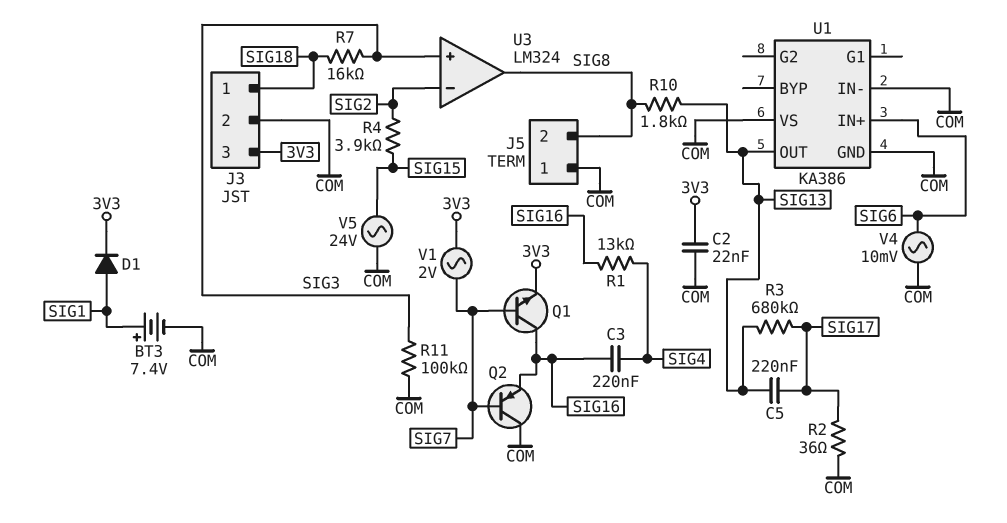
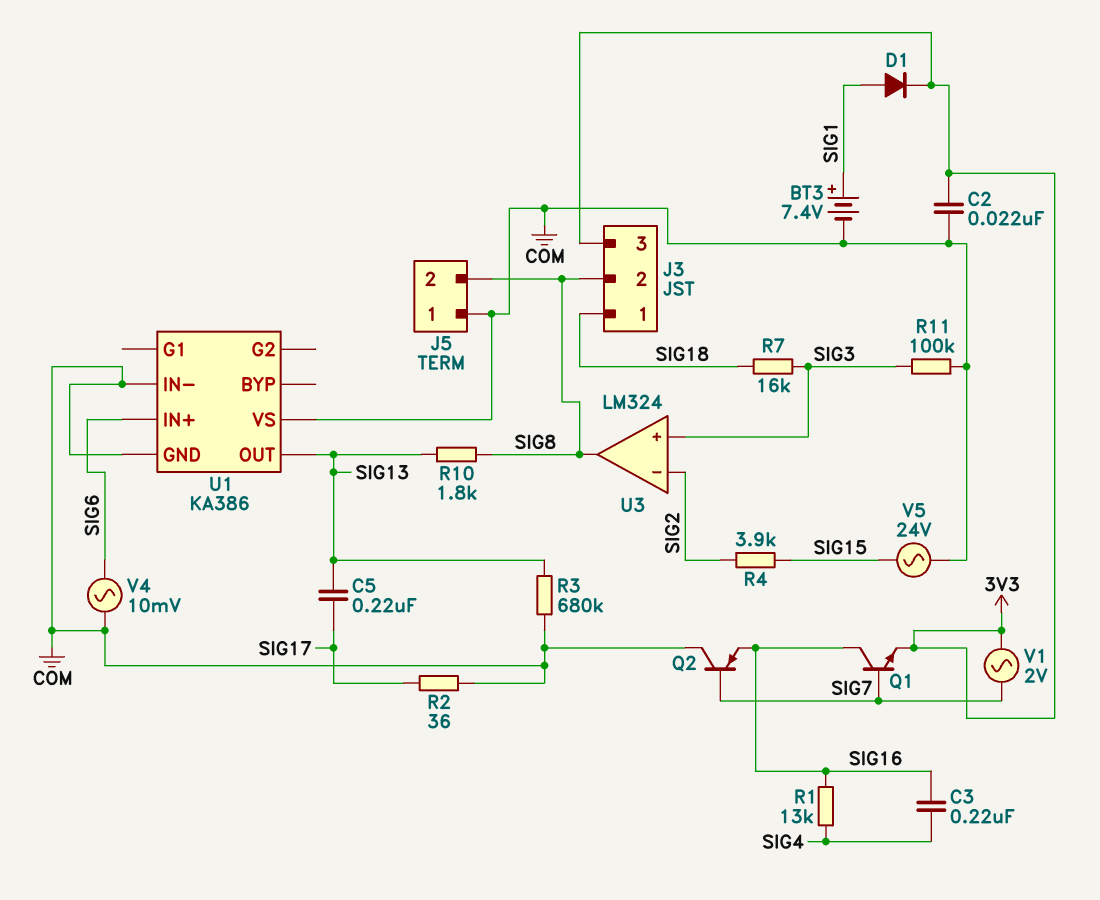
J3 pin 2: COM -> SIG8
R3: 680k (SIG13, SIG17) -> 680k (COM, SIG13)

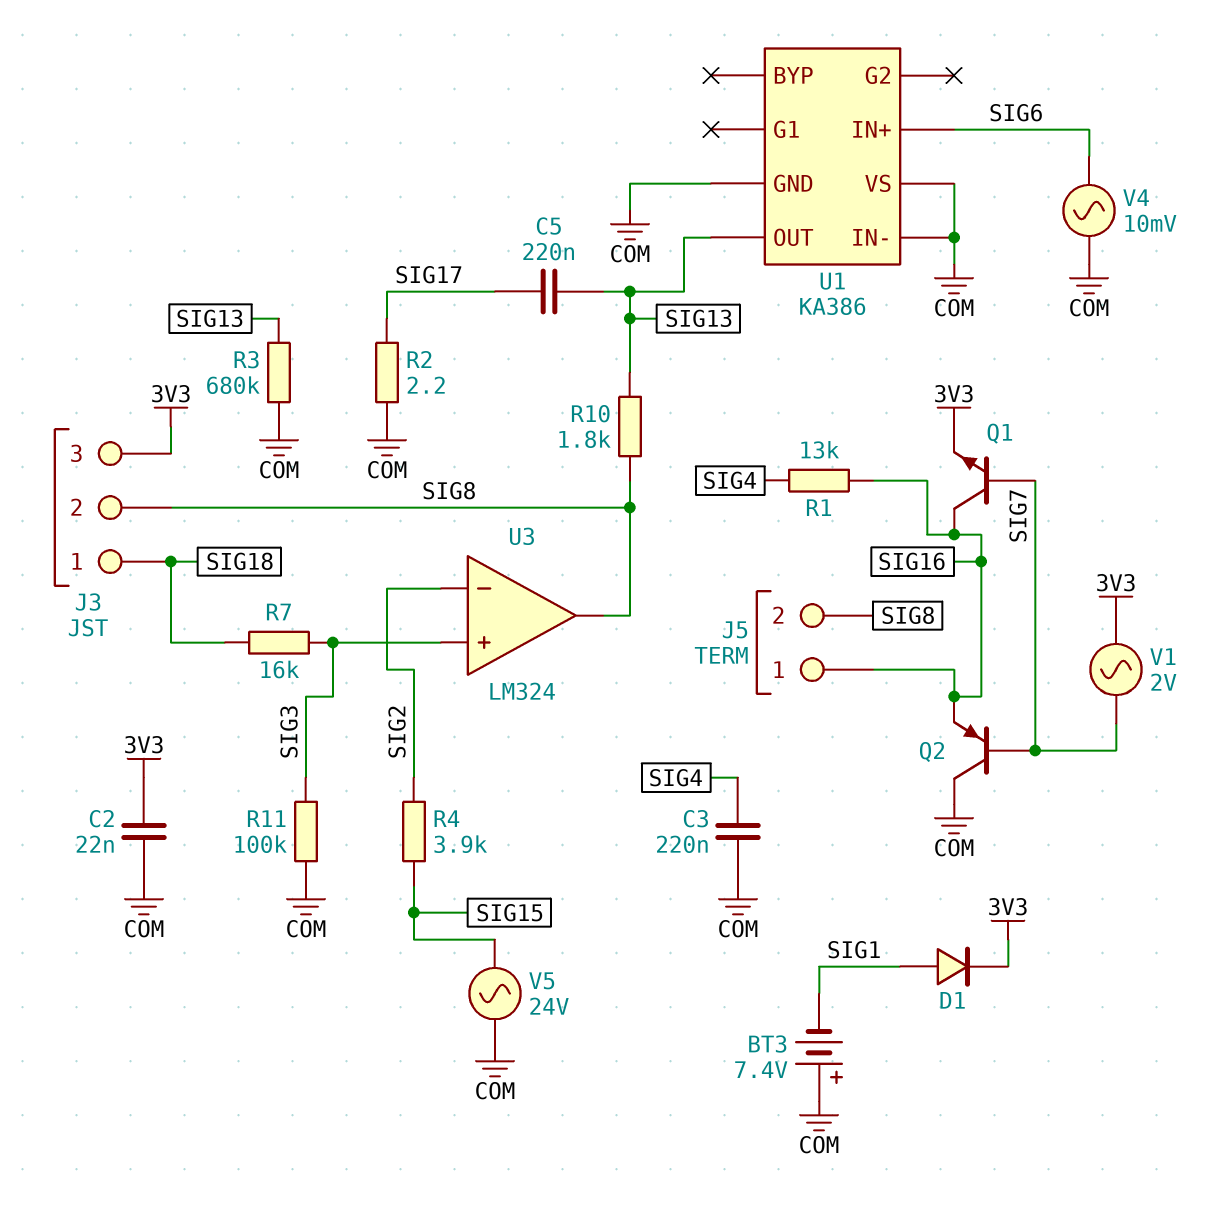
BT3: 7.4V (plus SIG1, minus COM) -> 7.4V (plus COM, minus SIG1)
C3: 220nF (SIG4, SIG16) -> 220nF (COM, SIG4)
J5 pin 1: COM -> SIG16
R2: 36 (COM, SIG17) -> 2.2 (COM, SIG17)

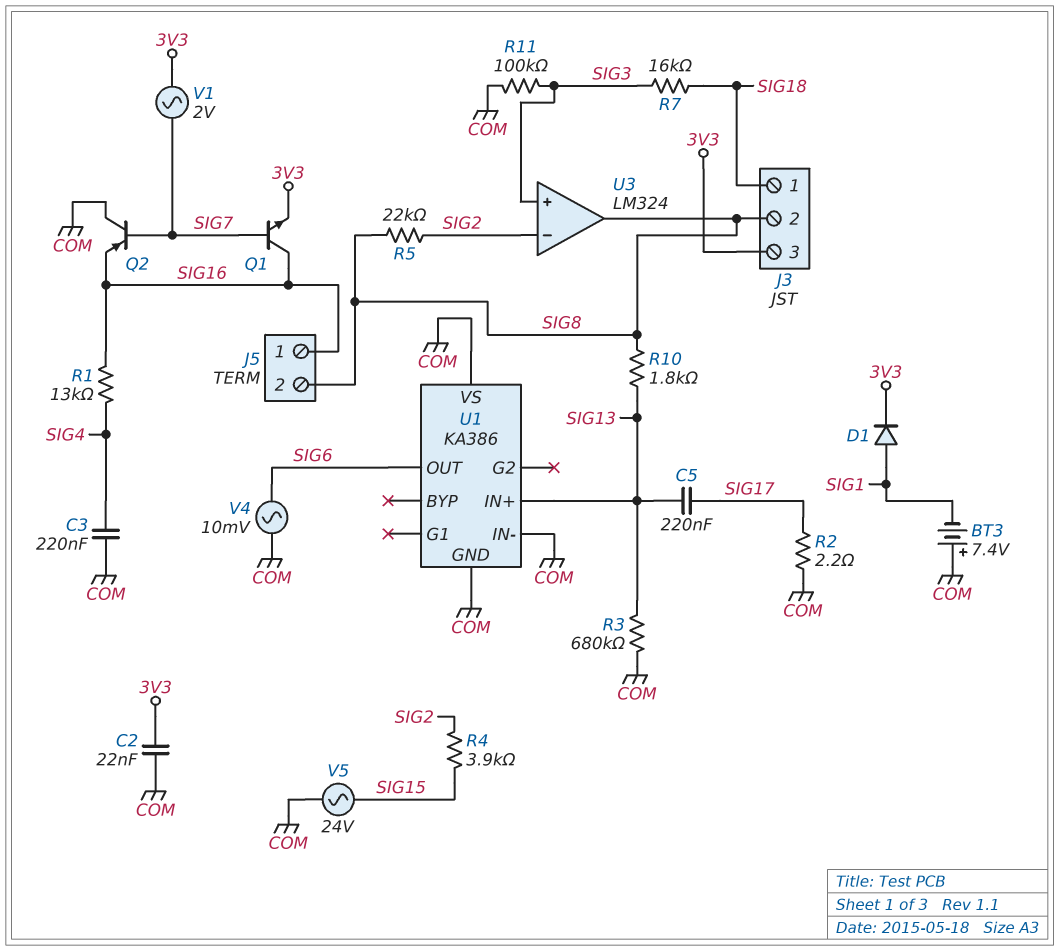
R5: none -> 22k (SIG2, SIG8)
U1 pin IN+: SIG6 -> SIG13
U1 pin OUT: SIG13 -> SIG6

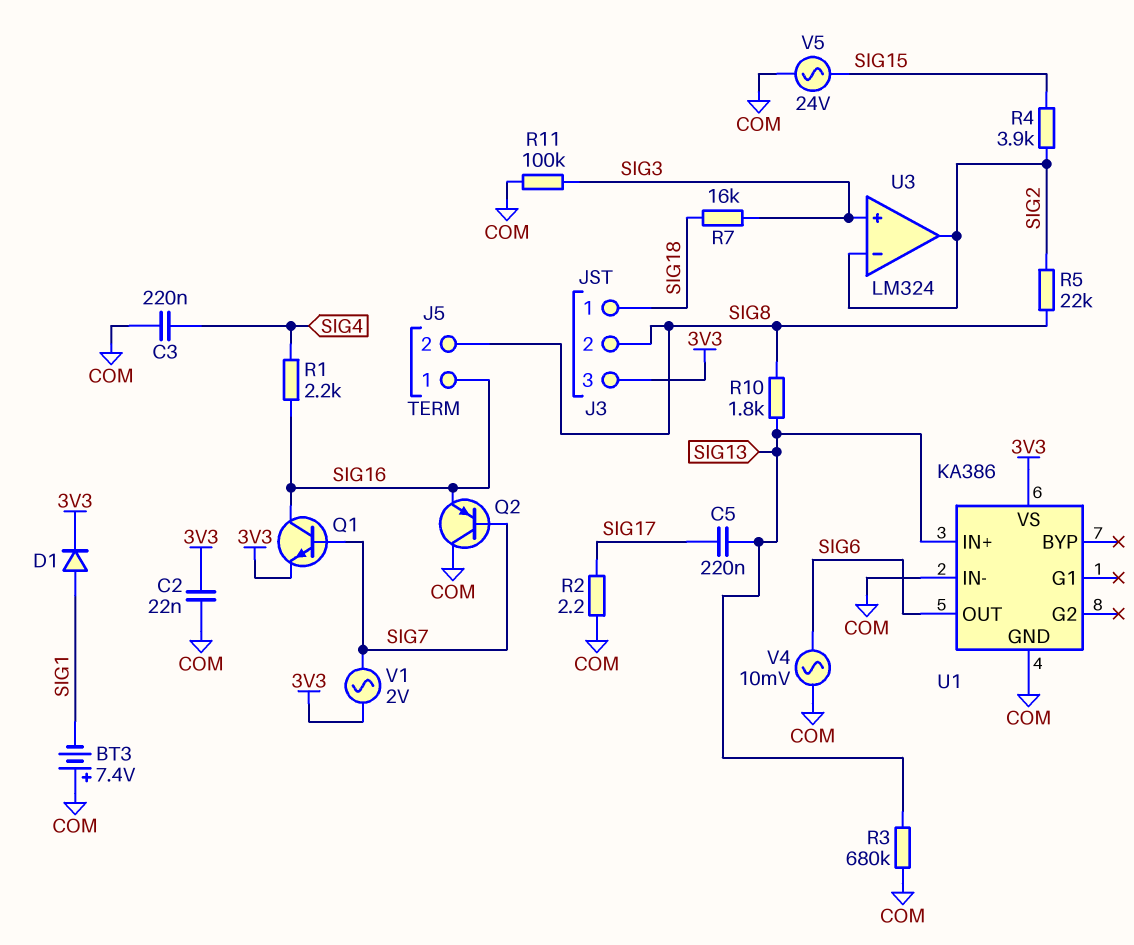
R1: 13k (SIG4, SIG16) -> 2.2k (SIG4, SIG16)
U1 pin VS: COM -> 3V3
U3 pin out: SIG8 -> SIG2

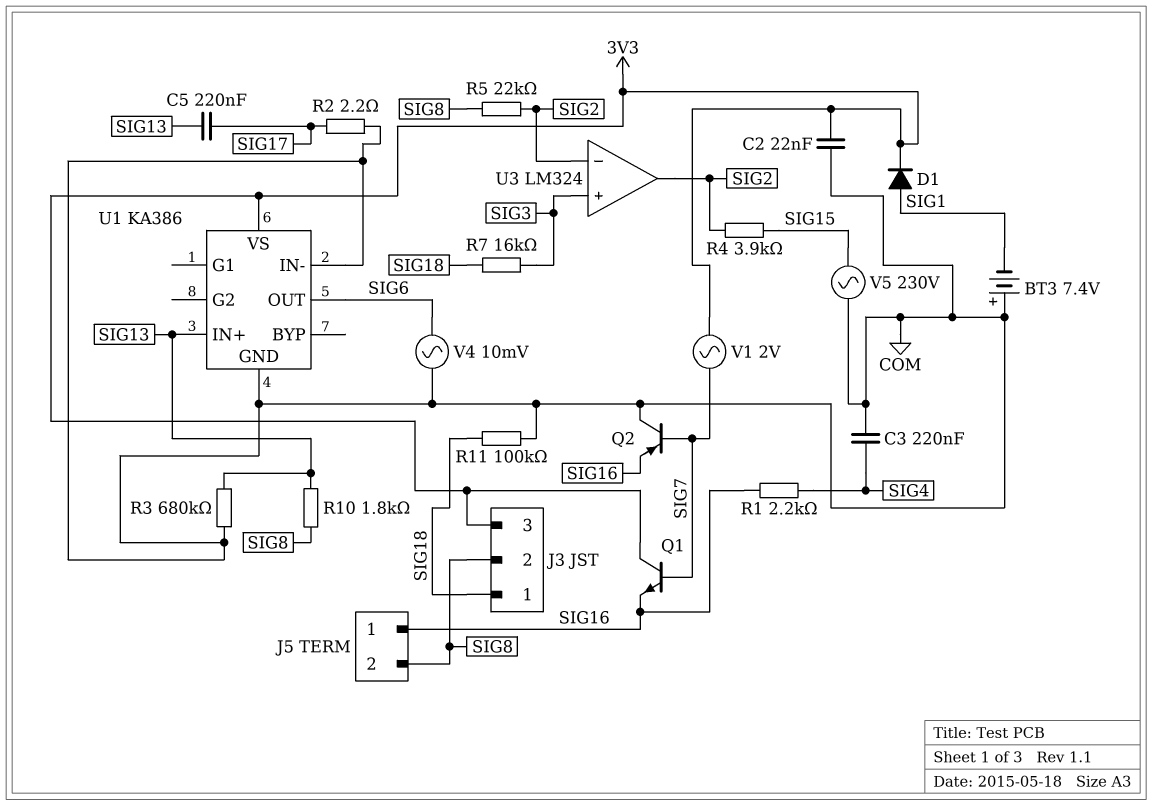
Q1: NPN (B SIG7, C SIG16, E 3V3) -> NPN (B SIG7, C 3V3, E SIG16)
R11: 100k (COM, SIG3) -> 100k (COM, SIG18)
V5: AC 24V (COM, SIG15) -> AC 230V (COM, SIG15)

